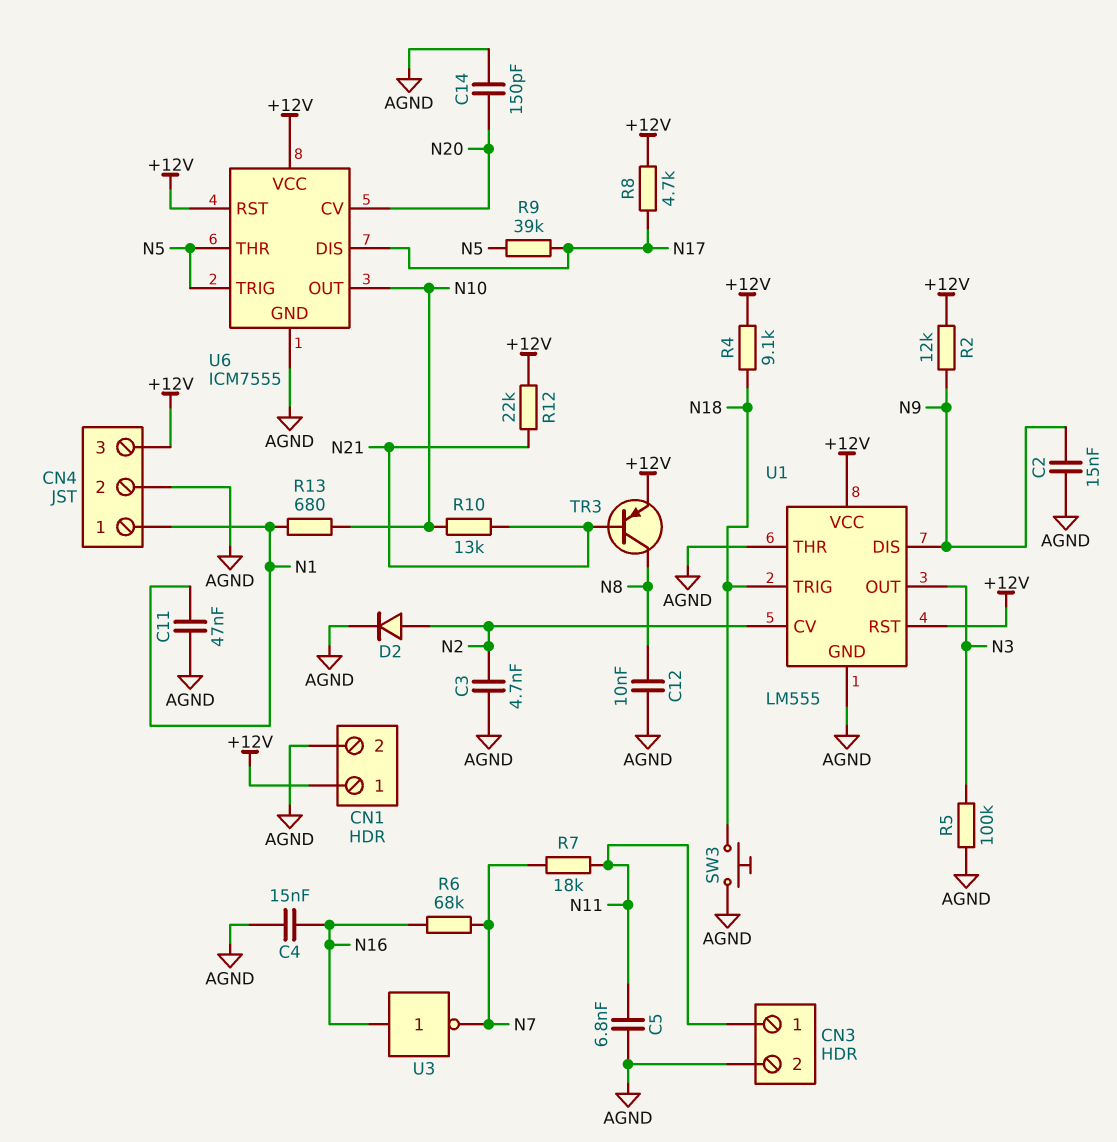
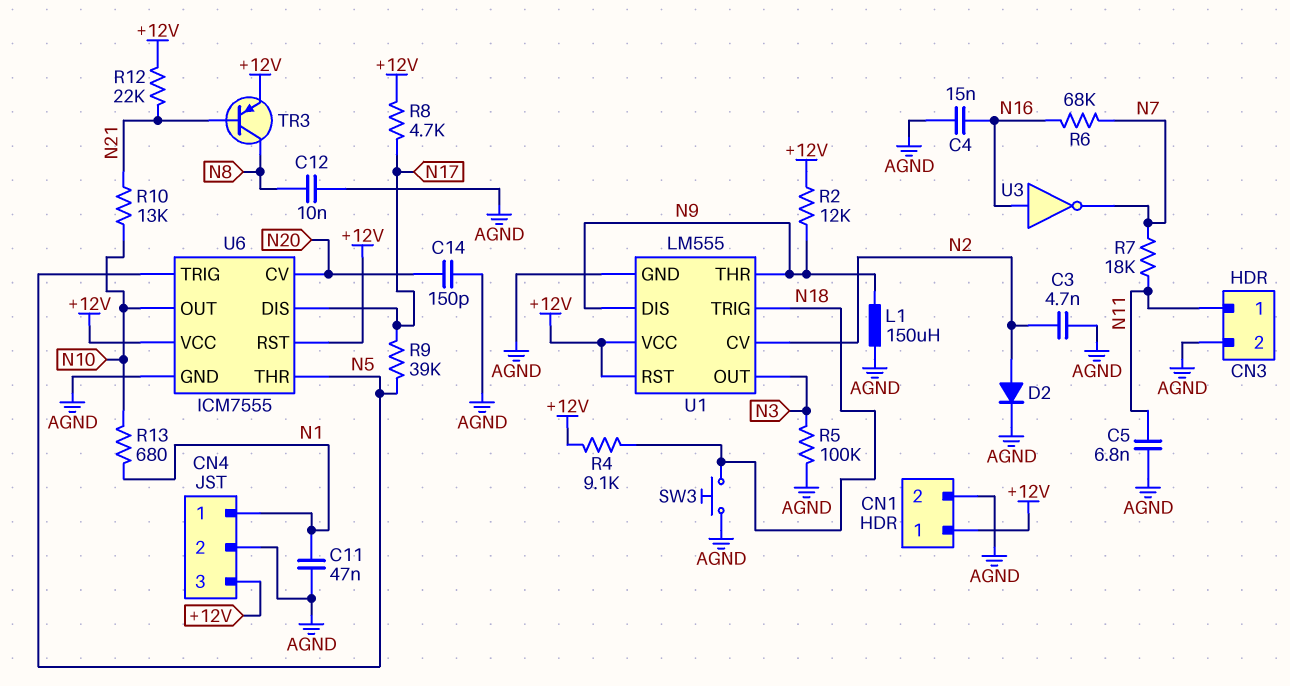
C2: 15nF (AGND, N9) -> none
L1: none -> 150uH (AGND, N9)
U1 pin THR: AGND -> N9

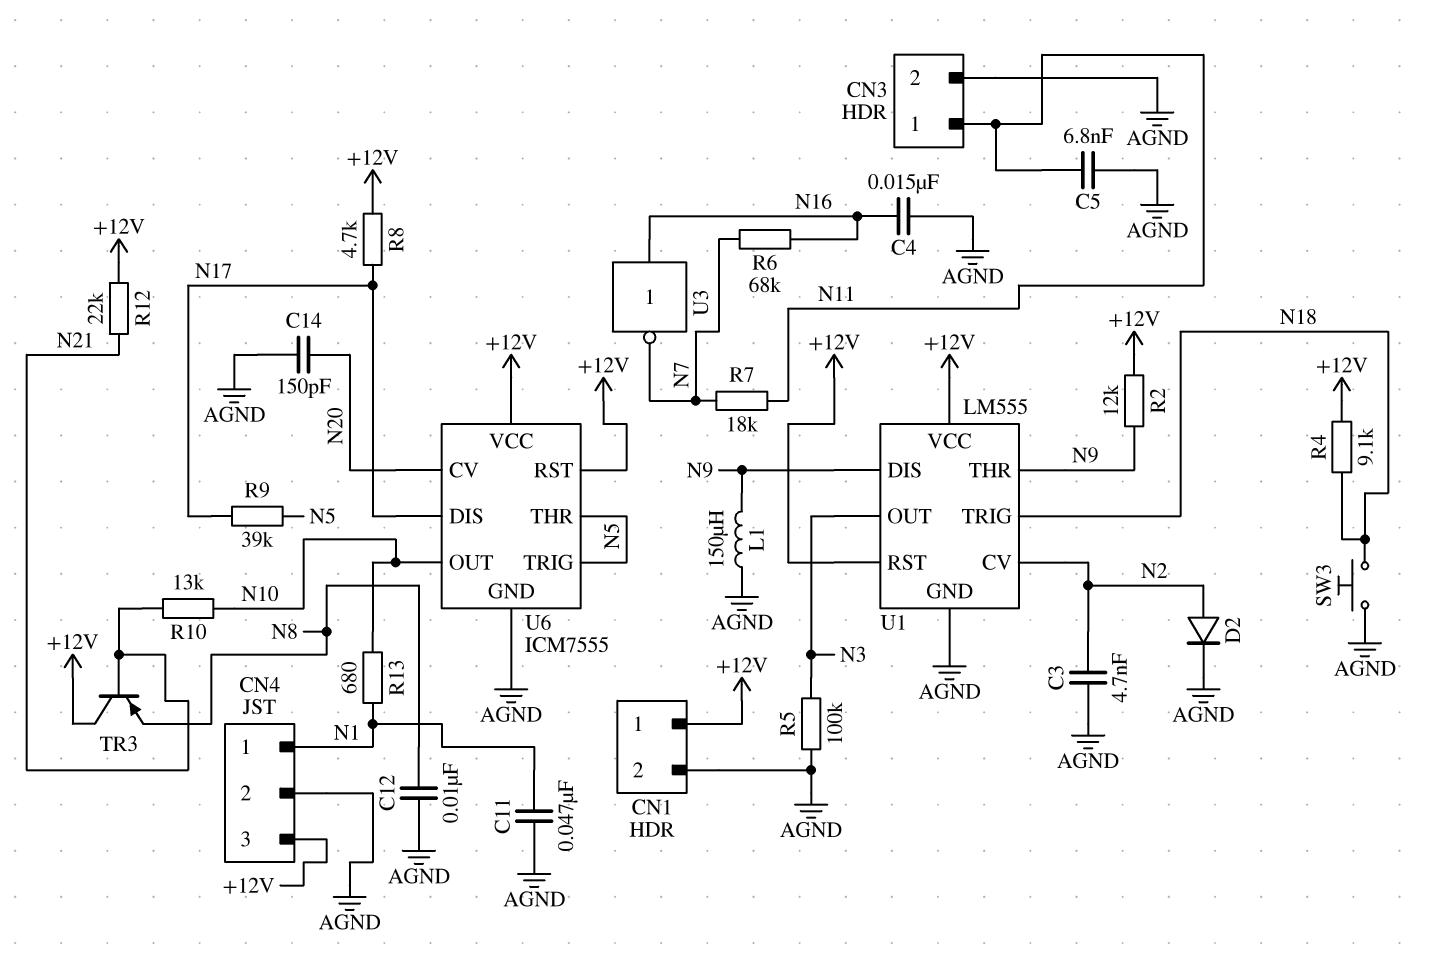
TR3: PNP (B N21, C N8, E +12V) -> PNP (B N21, C +12V, E N8)

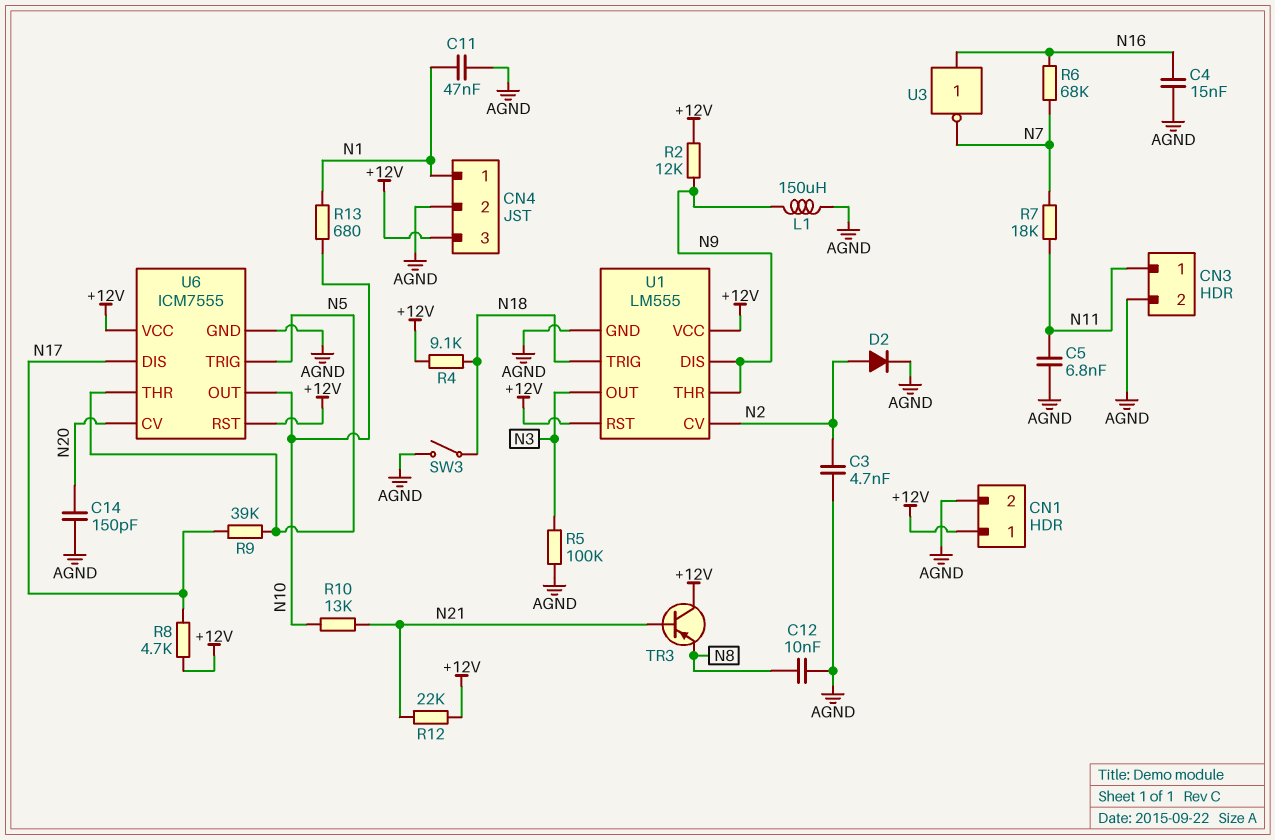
SW3: button (AGND, N18) -> switch (AGND, N18)

